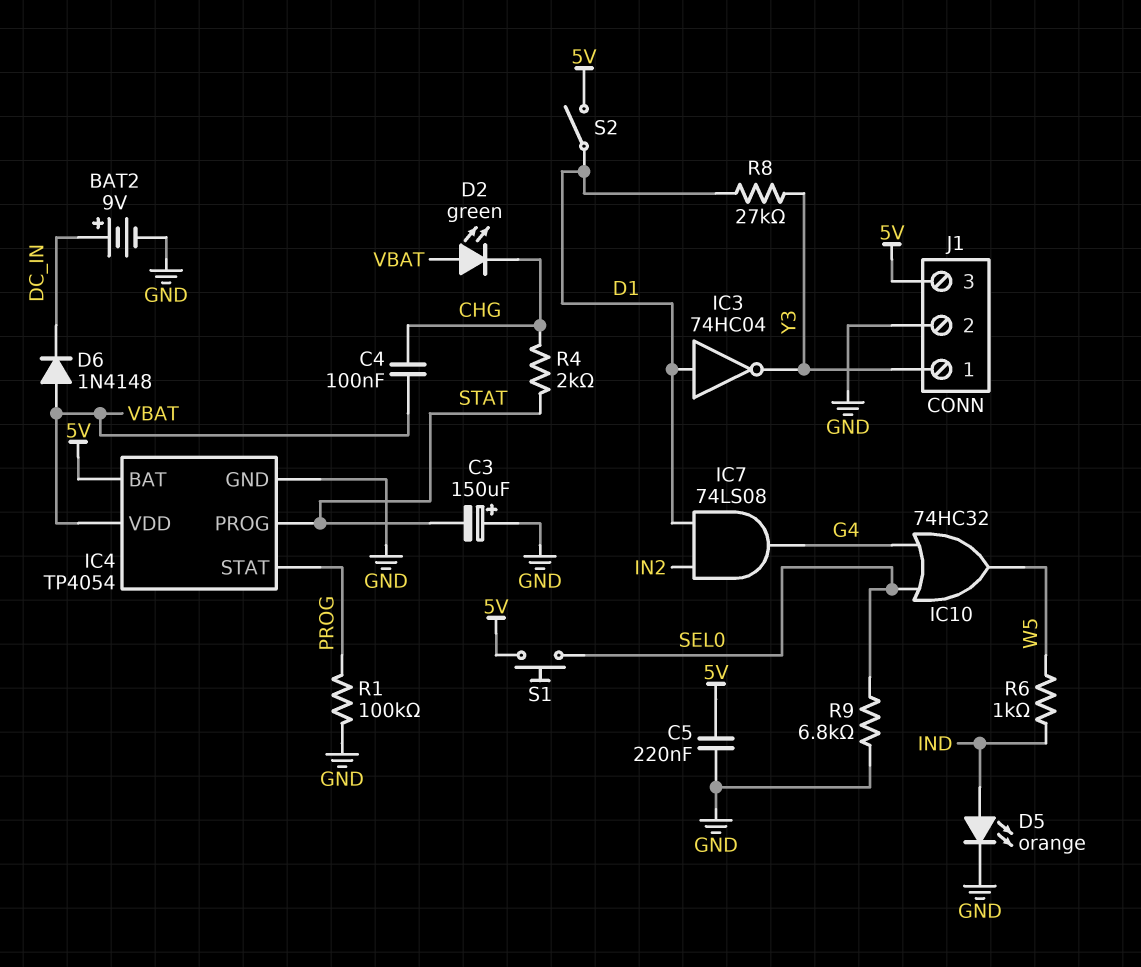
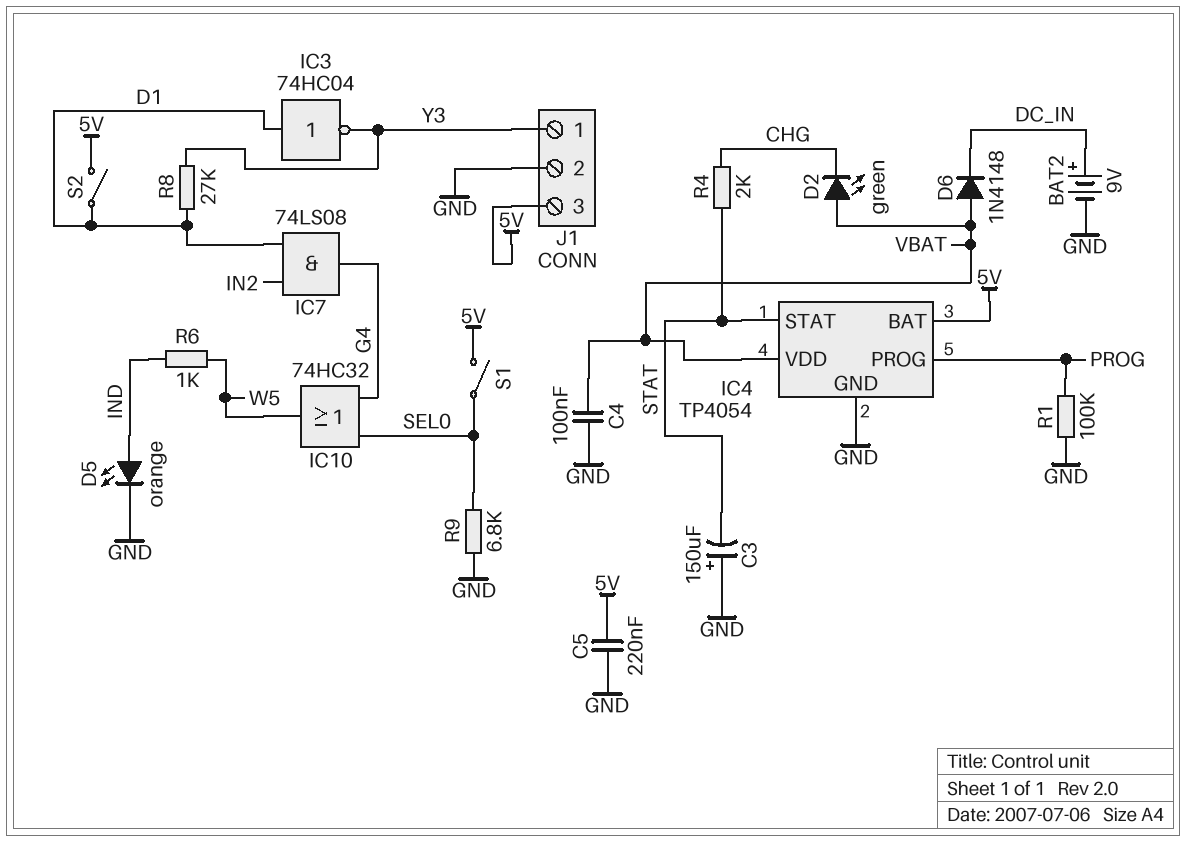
C4: 100nF (CHG, VBAT) -> 100nF (GND, VBAT)
IC4 pin PROG: STAT -> PROG
IC4 pin STAT: PROG -> STAT
S1: button (5V, SEL0) -> switch (5V, SEL0)

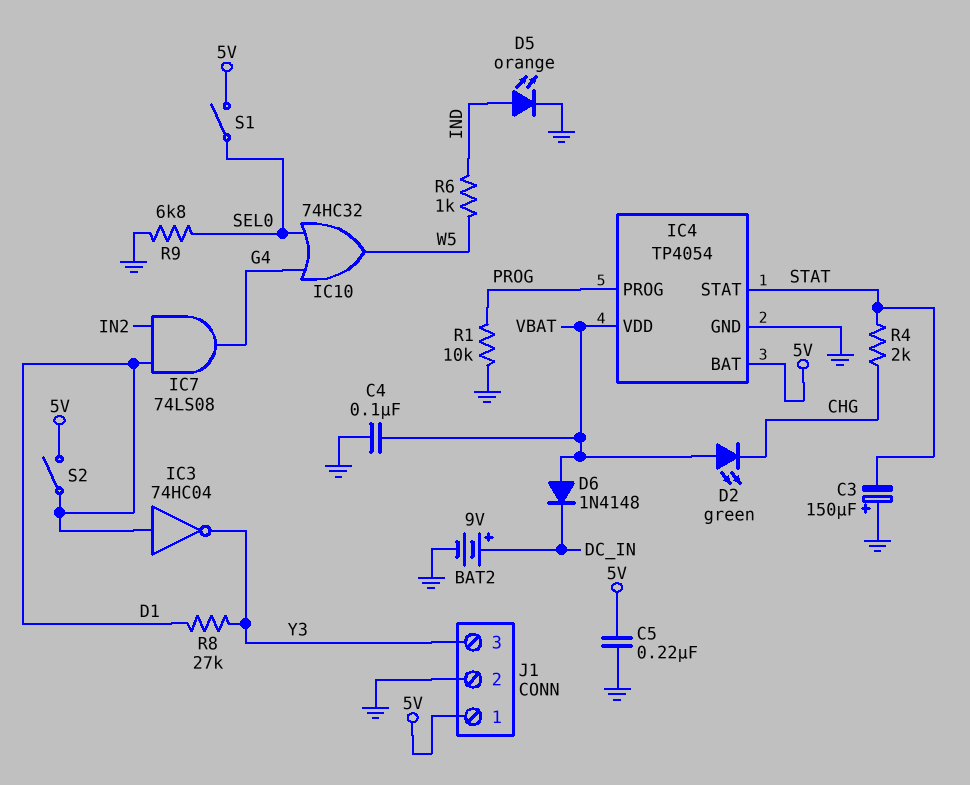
J1 pin 1: Y3 -> 5V
J1 pin 3: 5V -> Y3
R1: 100k (GND, PROG) -> 10k (GND, PROG)

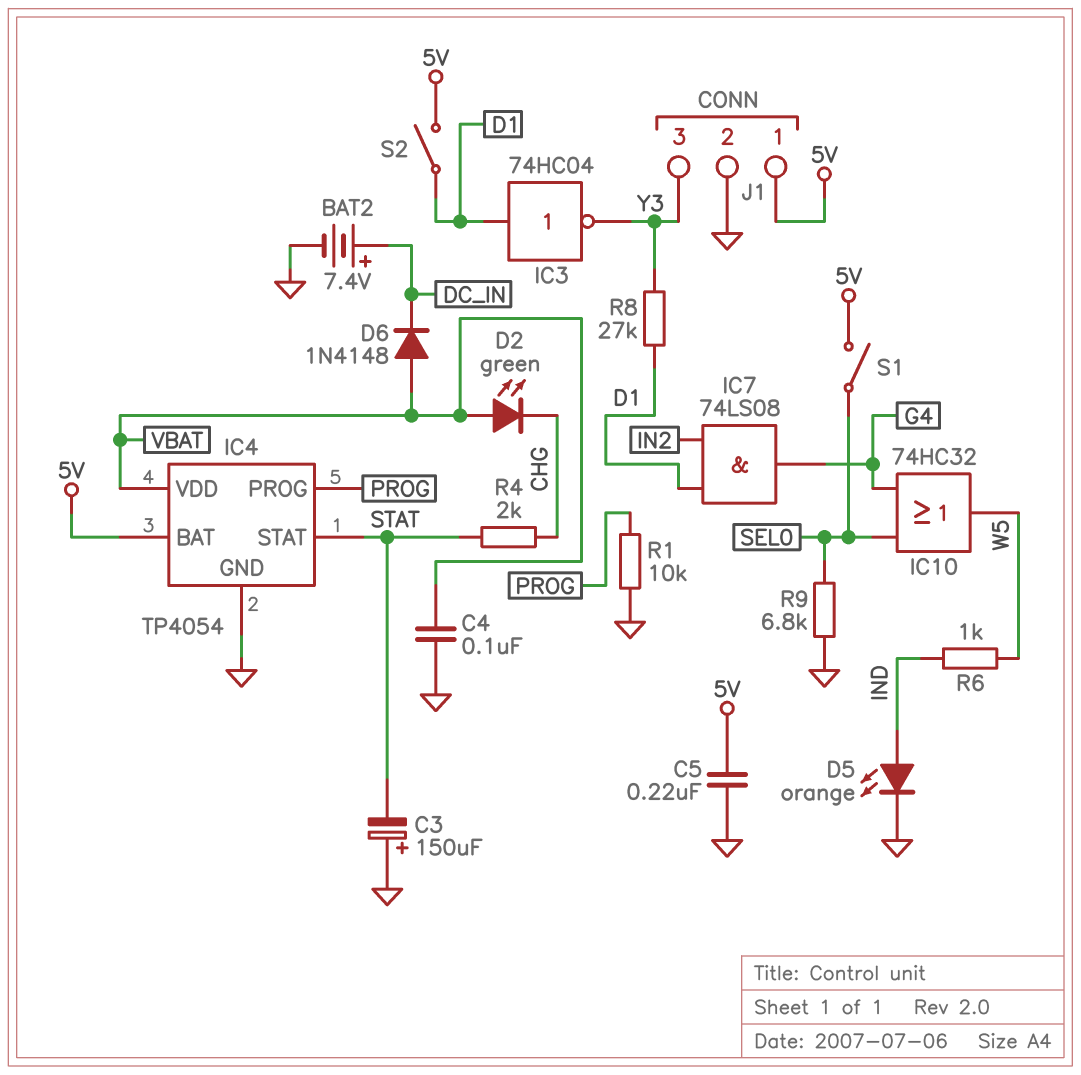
BAT2: 9V (plus DC_IN, minus GND) -> 7.4V (plus DC_IN, minus GND)

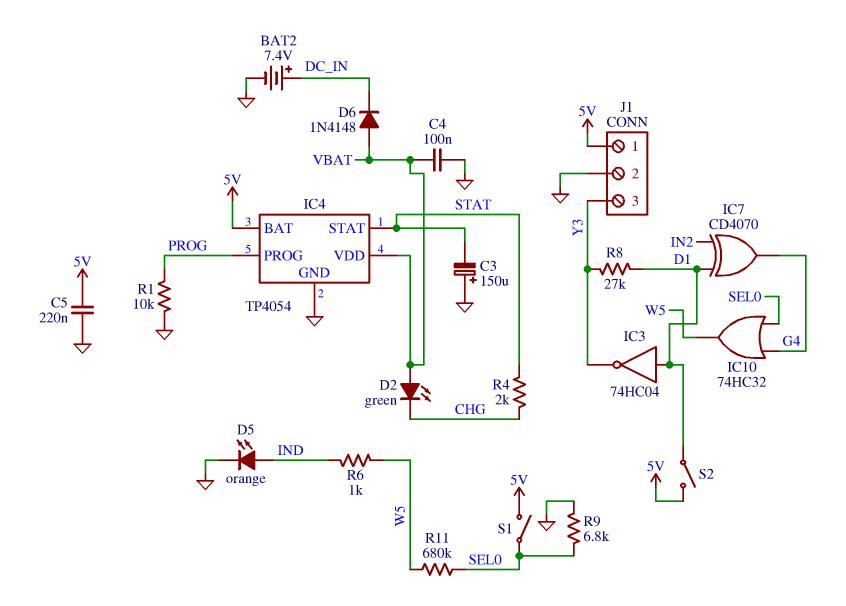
IC7: AND 74LS08 (in D1, in IN2, out G4) -> XOR CD4070 (in D1, in IN2, out G4)
R11: none -> 680k (SEL0, W5)

